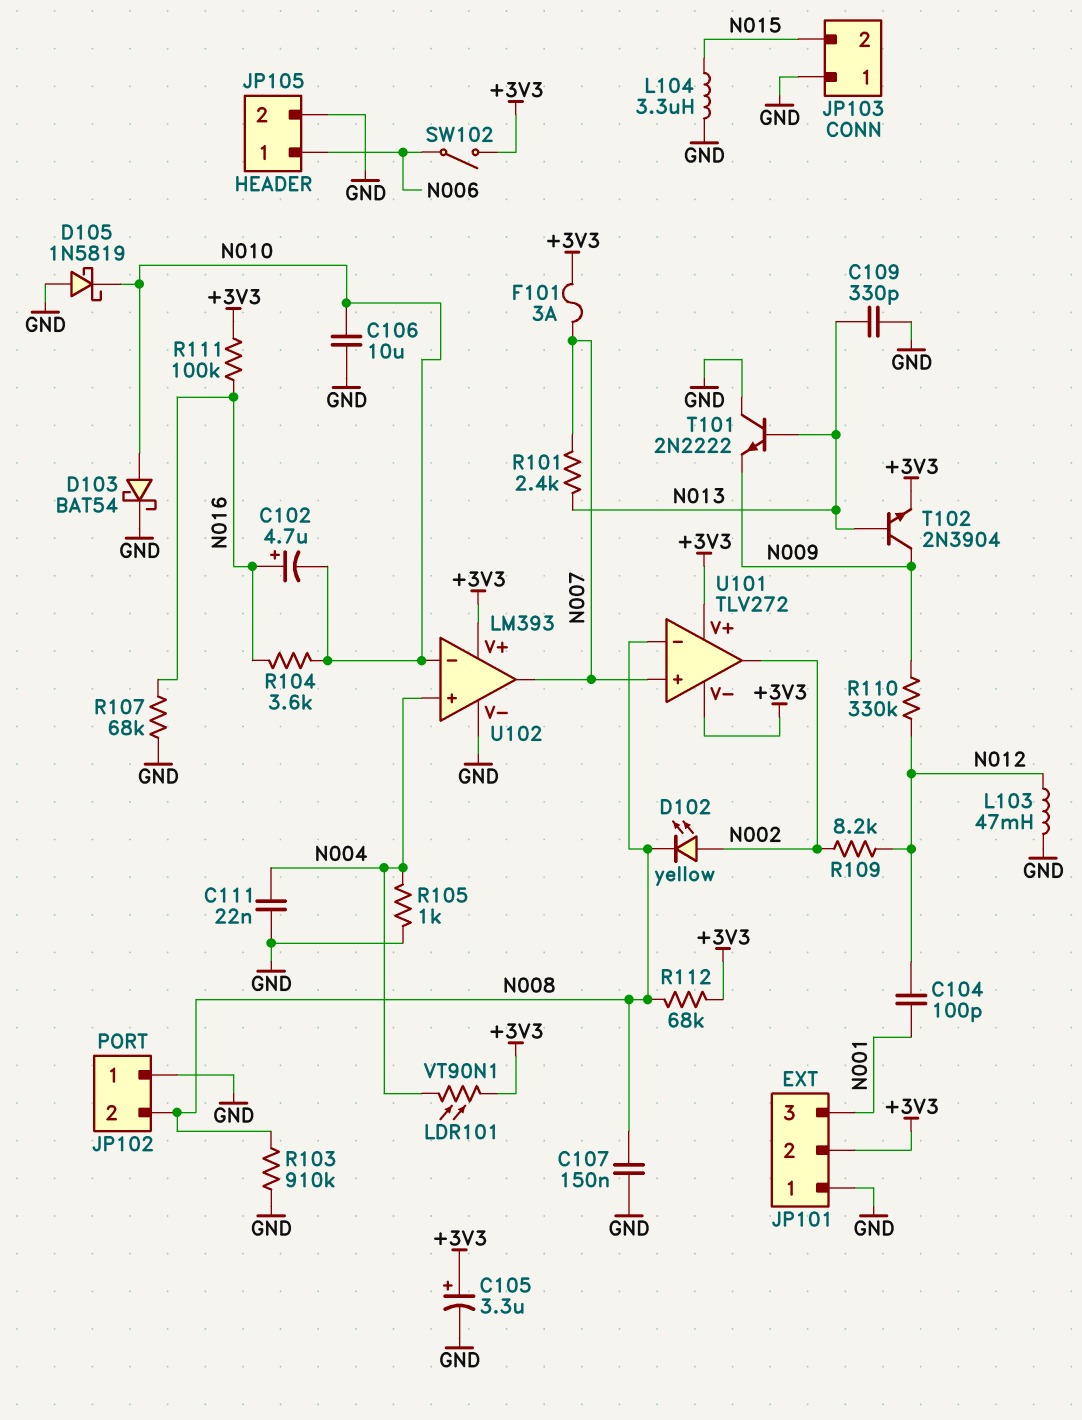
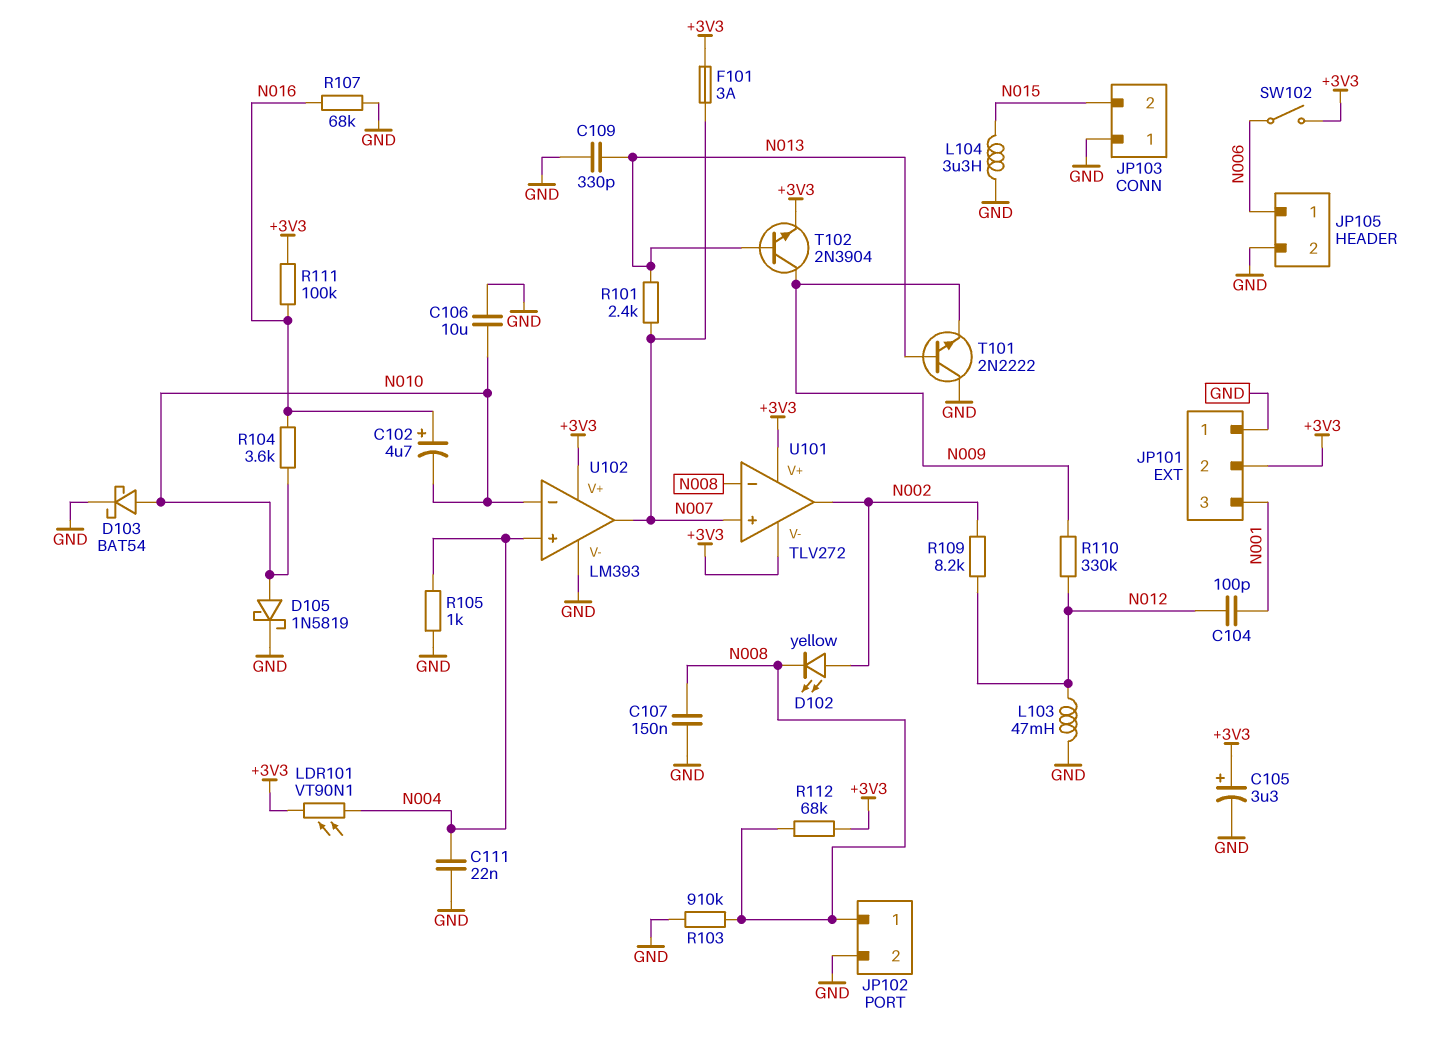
D105: schottky 1N5819 (A GND, K N010) -> schottky 1N5819 (A N010, K GND)
JP102 pin 1: GND -> N008
JP102 pin 2: N008 -> GND

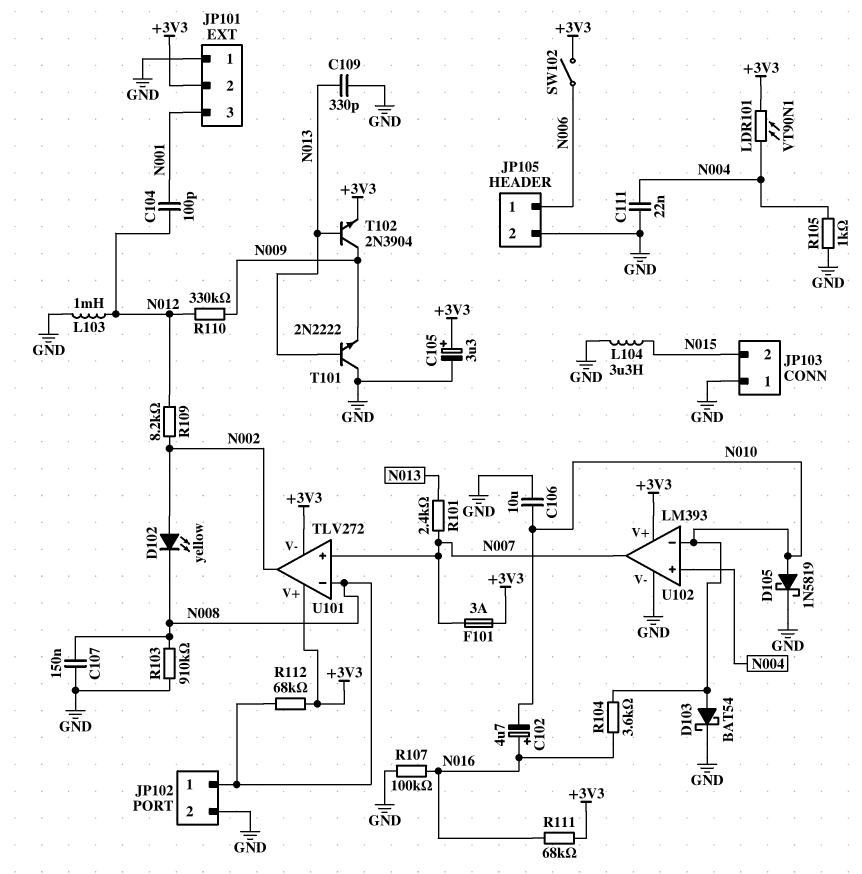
L103: 47mH (GND, N012) -> 1mH (GND, N012)
R107: 68k (GND, N016) -> 100k (GND, N016)
R111: 100k (+3V3, N016) -> 68k (+3V3, N016)

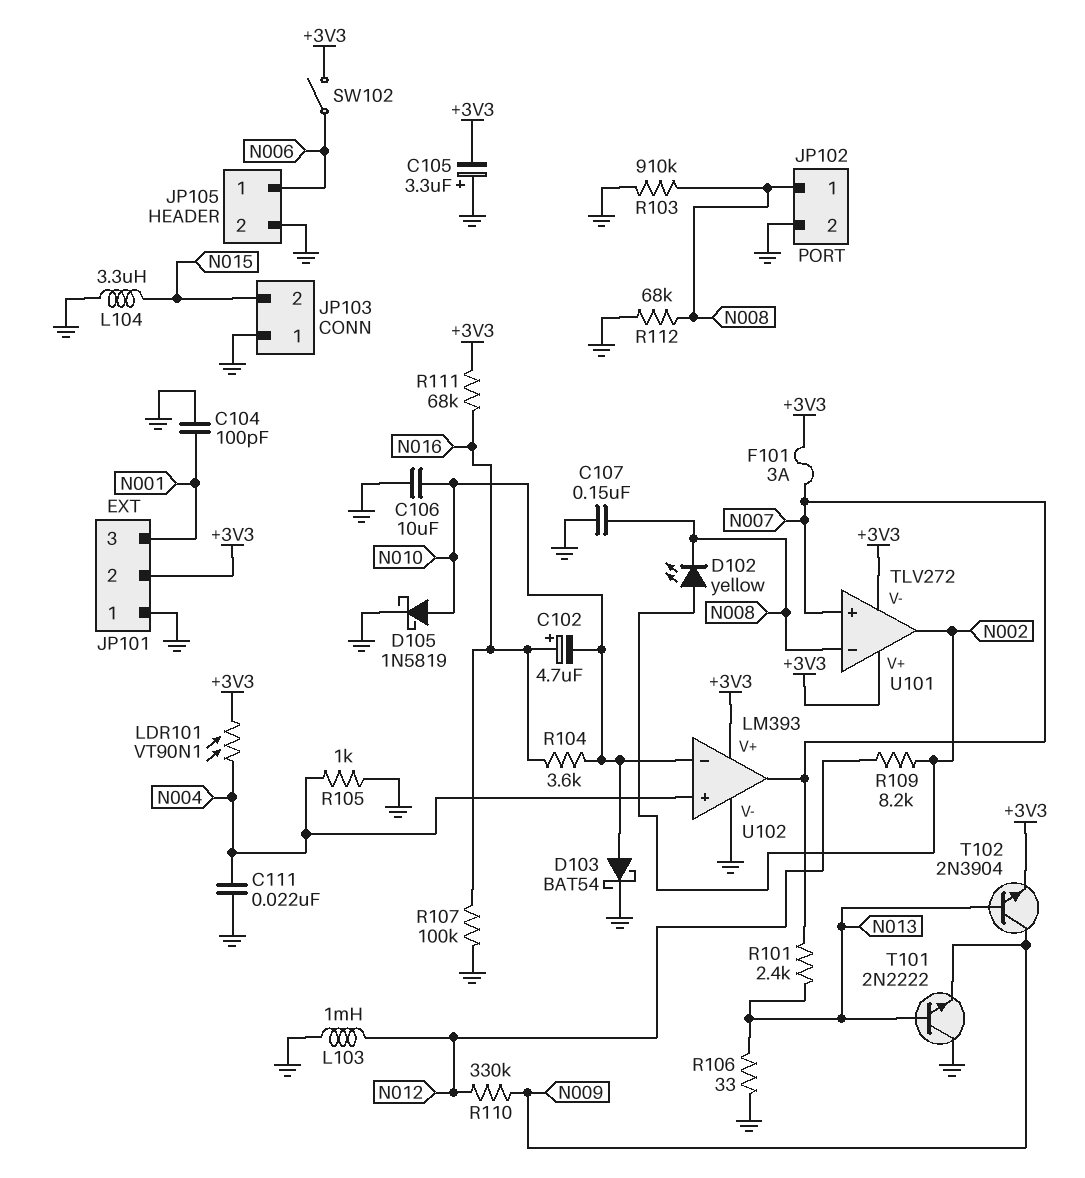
C104: 100pF (N001, N012) -> 100pF (GND, N001)
C105: 3.3uF (plus +3V3, minus GND) -> 3.3uF (plus GND, minus +3V3)
C109: 330pF (GND, N013) -> none
R106: none -> 33 (GND, N013)
R112: 68k (+3V3, N008) -> 68k (GND, N008)

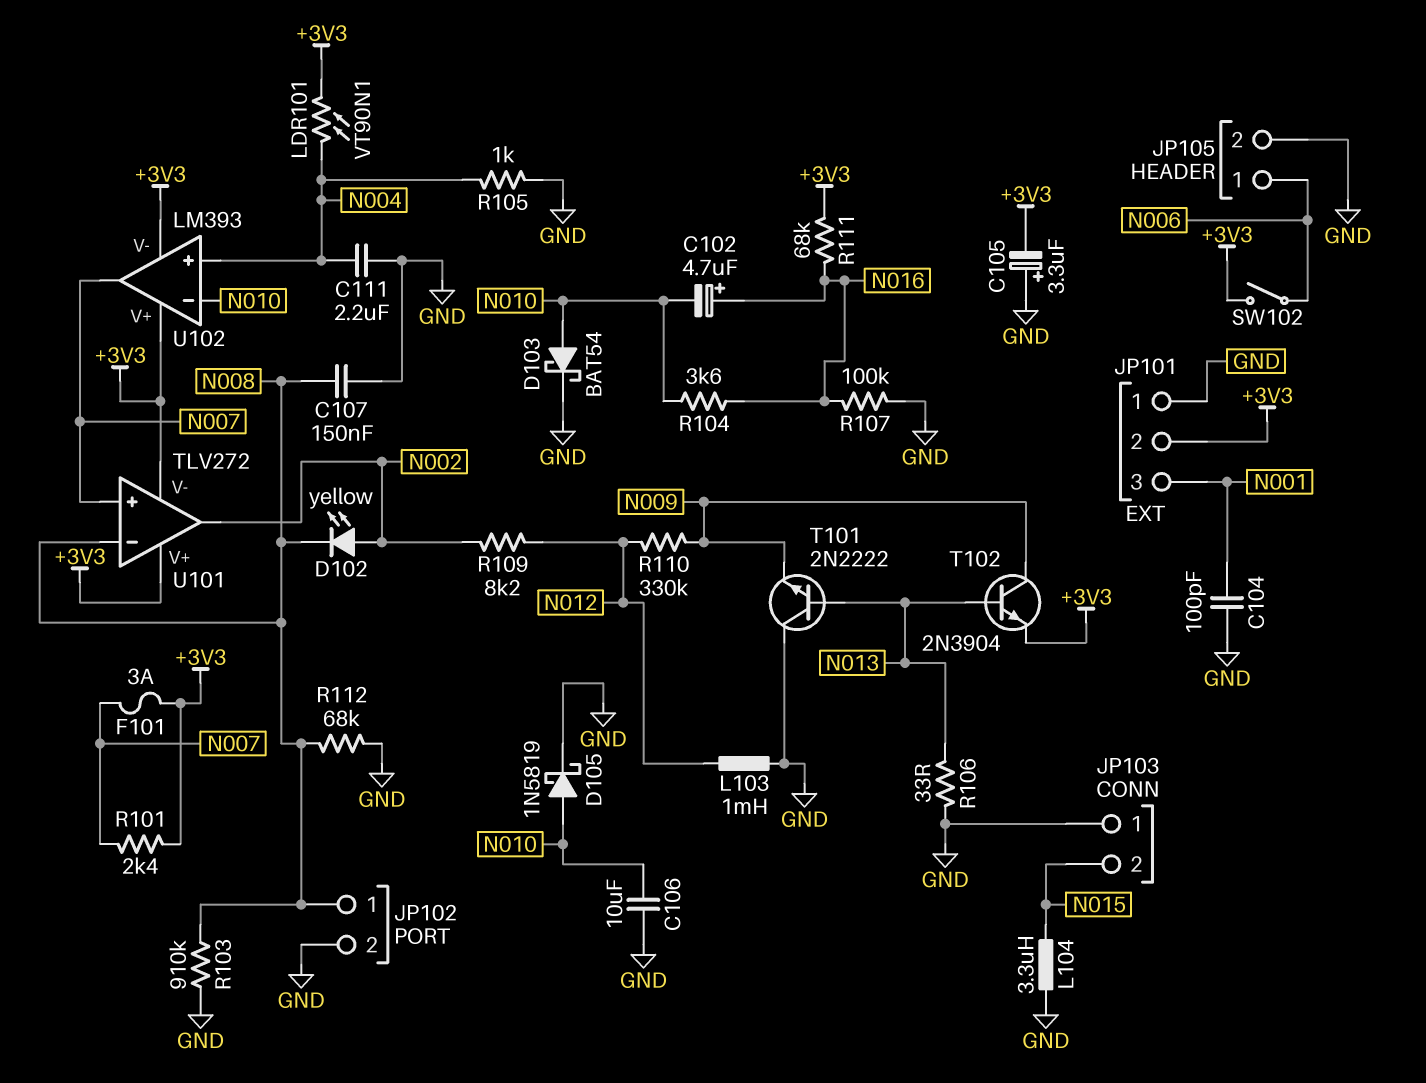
C111: 22nF (GND, N004) -> 2.2uF (GND, N004)
R101: 2.4k (N007, N013) -> 2.4k (+3V3, N007)
U102 pin V-: GND -> +3V3

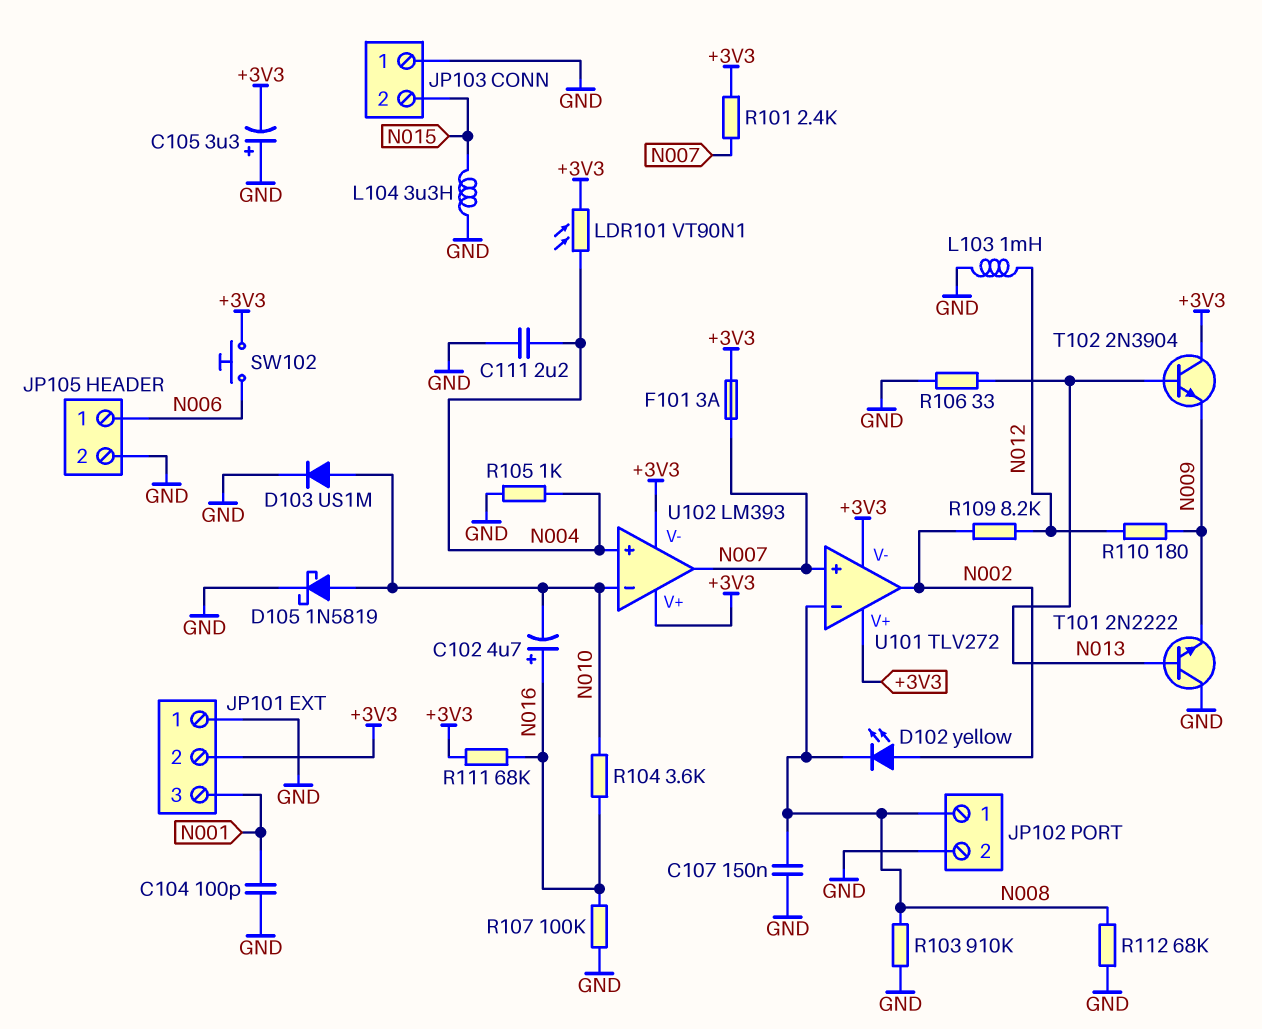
C106: 10uF (GND, N010) -> none
D103: schottky BAT54 (A N010, K GND) -> diode US1M (A N010, K GND)
R110: 330k (N009, N012) -> 180 (N009, N012)
SW102: switch (+3V3, N006) -> button (+3V3, N006)
T102: NPN 2N3904 (B N013, C N009, E +3V3) -> NPN 2N3904 (B N013, C +3V3, E N009)

